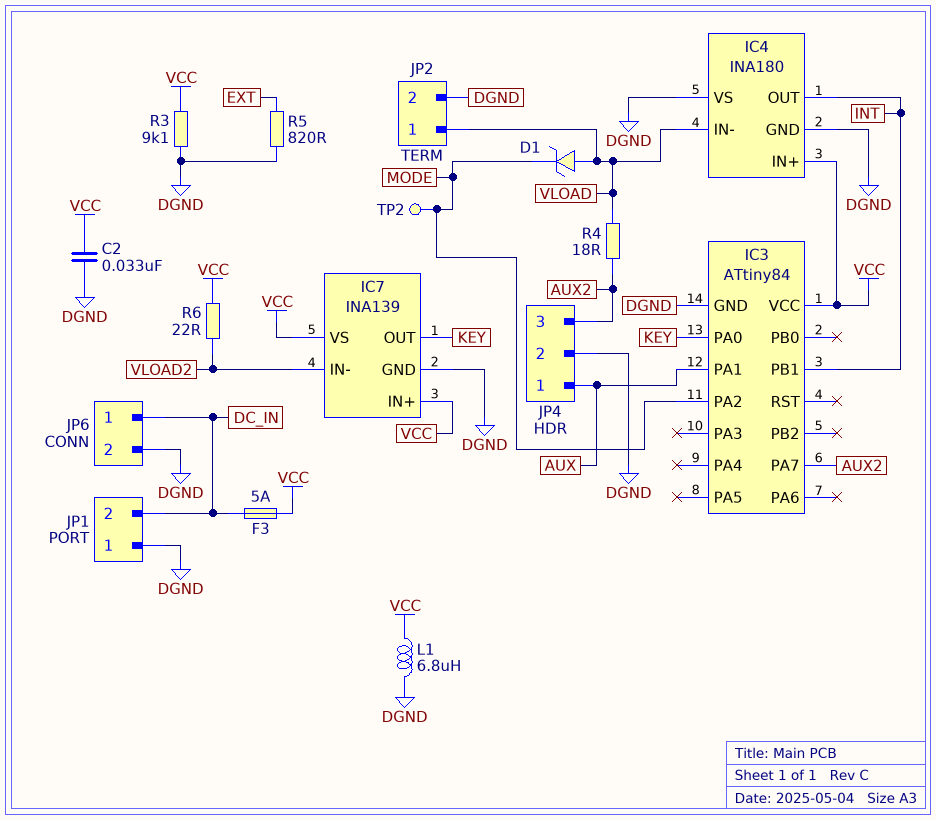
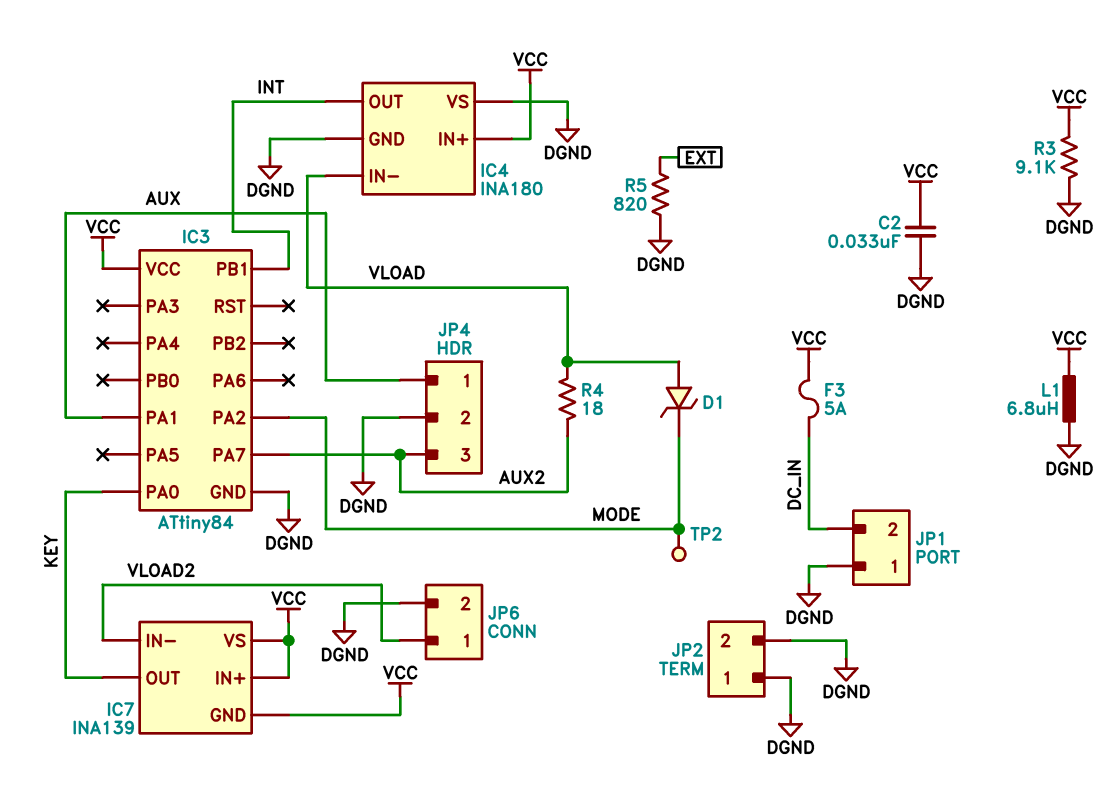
IC7 pin GND: DGND -> VCC
JP2 pin 1: VLOAD -> DGND
JP6 pin 1: DC_IN -> VLOAD2
R6: 22 (VCC, VLOAD2) -> none

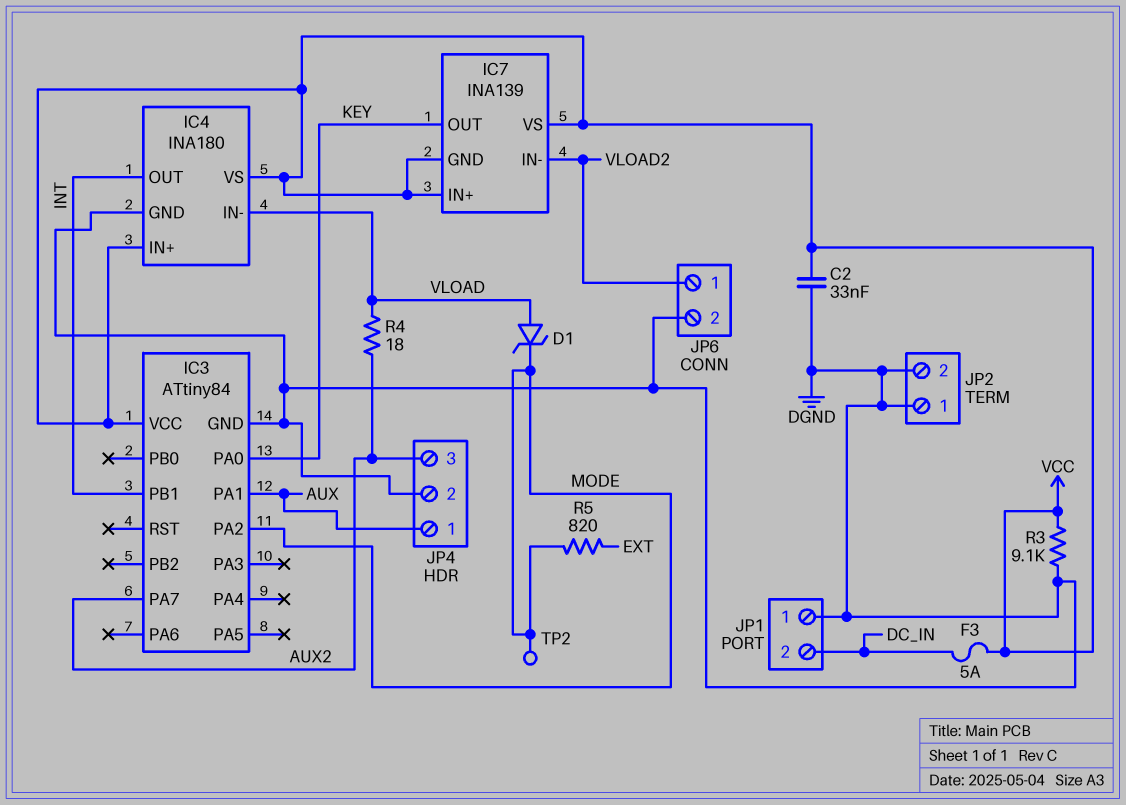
IC4 pin VS: DGND -> VCC
L1: 6.8uH (DGND, VCC) -> none
R5: 820 (DGND, EXT) -> 820 (EXT, MODE)

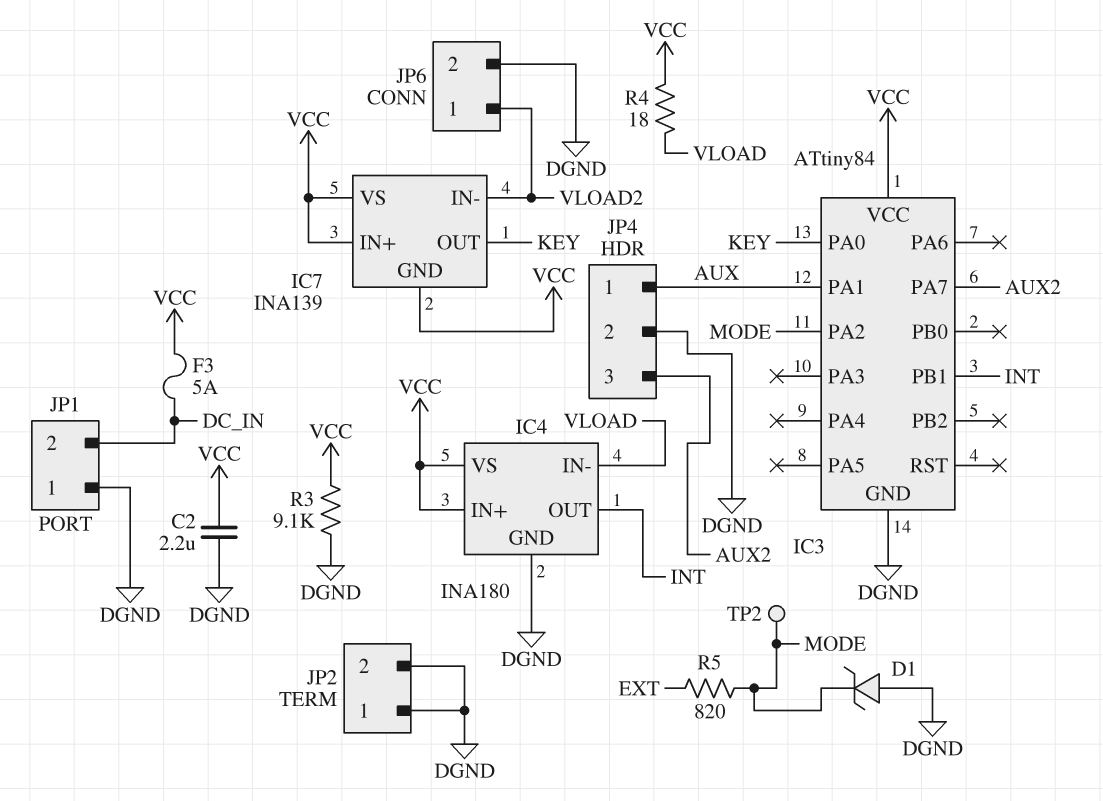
C2: 33nF (DGND, VCC) -> 2.2uF (DGND, VCC)
D1: zener (A VLOAD, K MODE) -> zener (A DGND, K MODE)
R4: 18 (AUX2, VLOAD) -> 18 (VCC, VLOAD)

